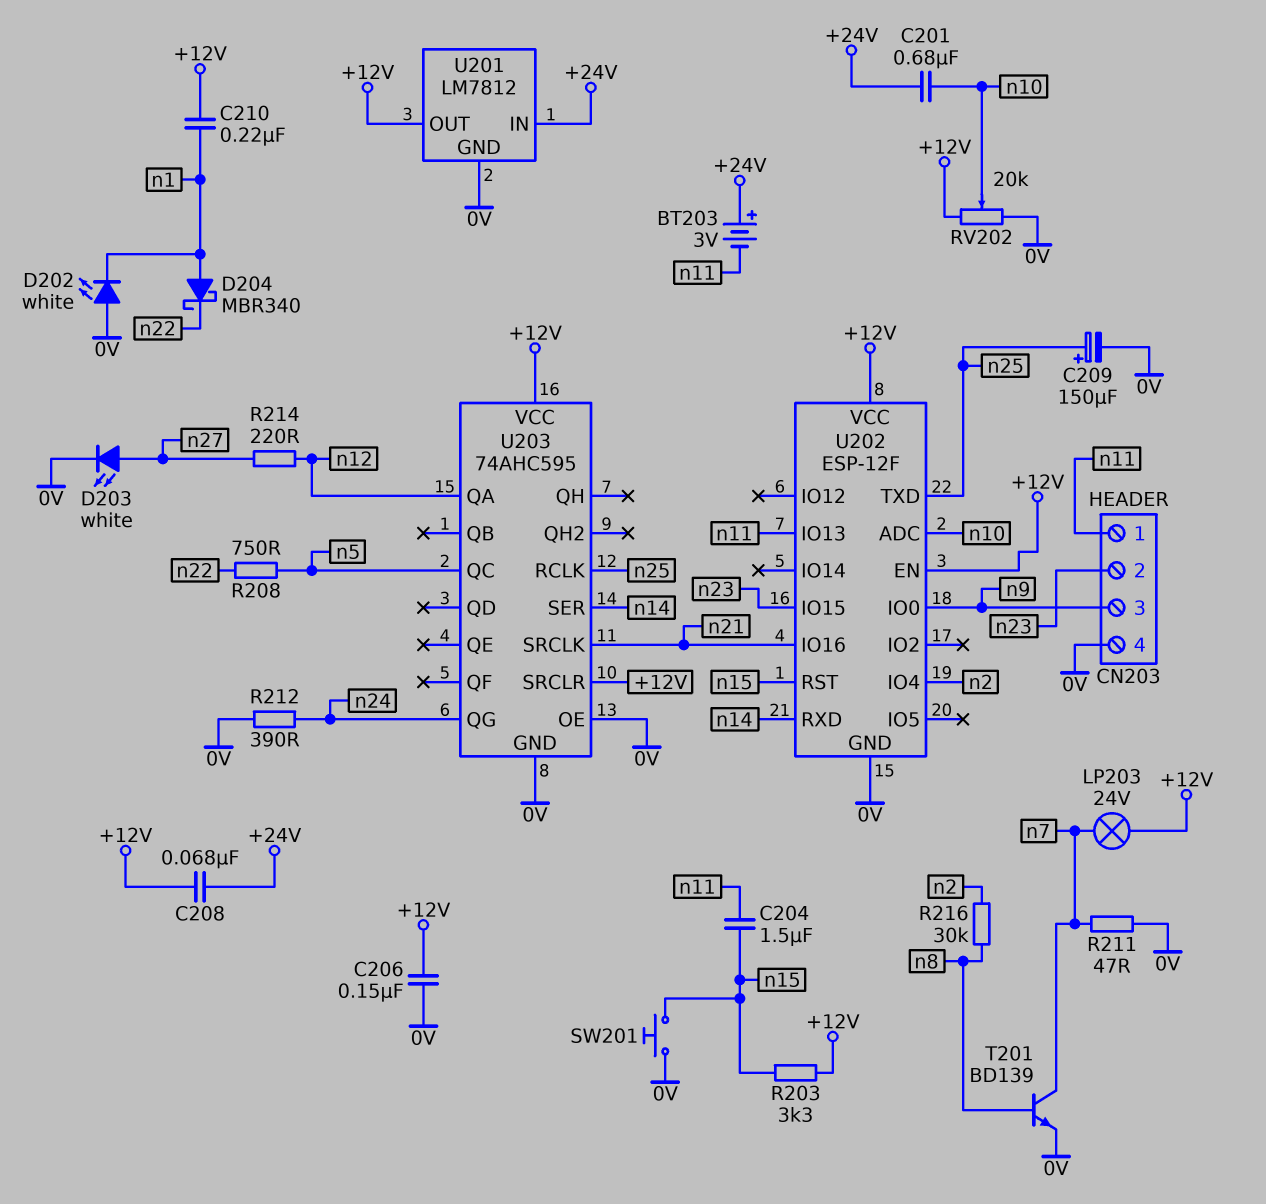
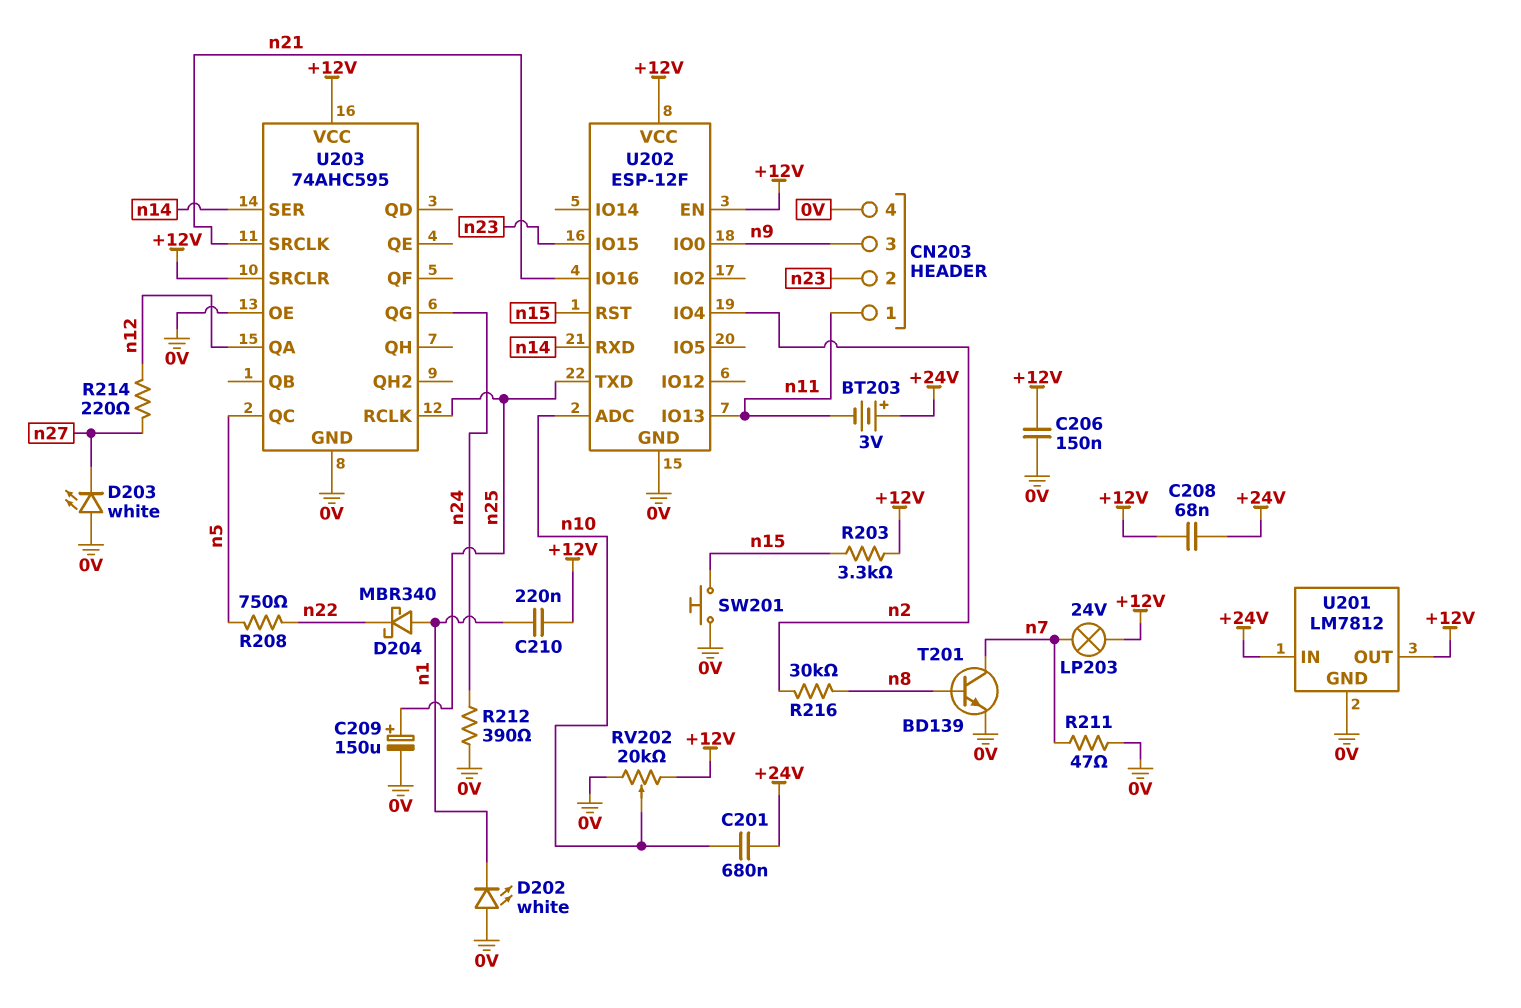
C204: 1.5uF (n11, n15) -> none
D203: LED white (A n27, K 0V) -> LED white (A 0V, K n27)

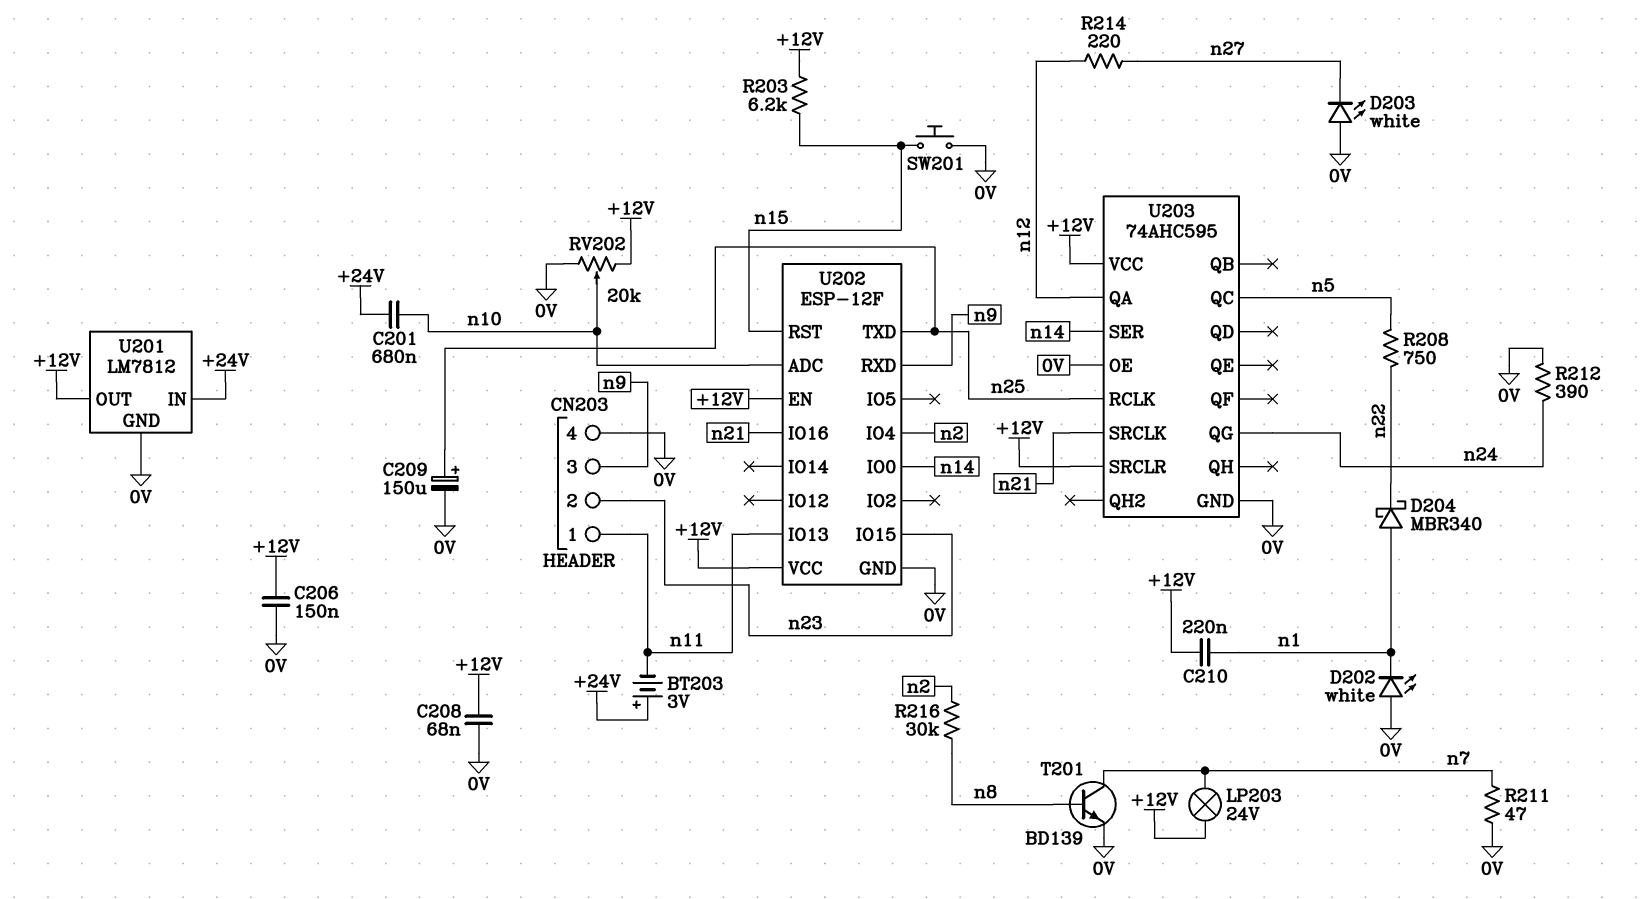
C208: 68nF (+12V, +24V) -> 68nF (+12V, 0V)
R203: 3.3k (+12V, n15) -> 6.2k (+12V, n15)
U202 pin IO0: n9 -> n14
U202 pin RXD: n14 -> n9

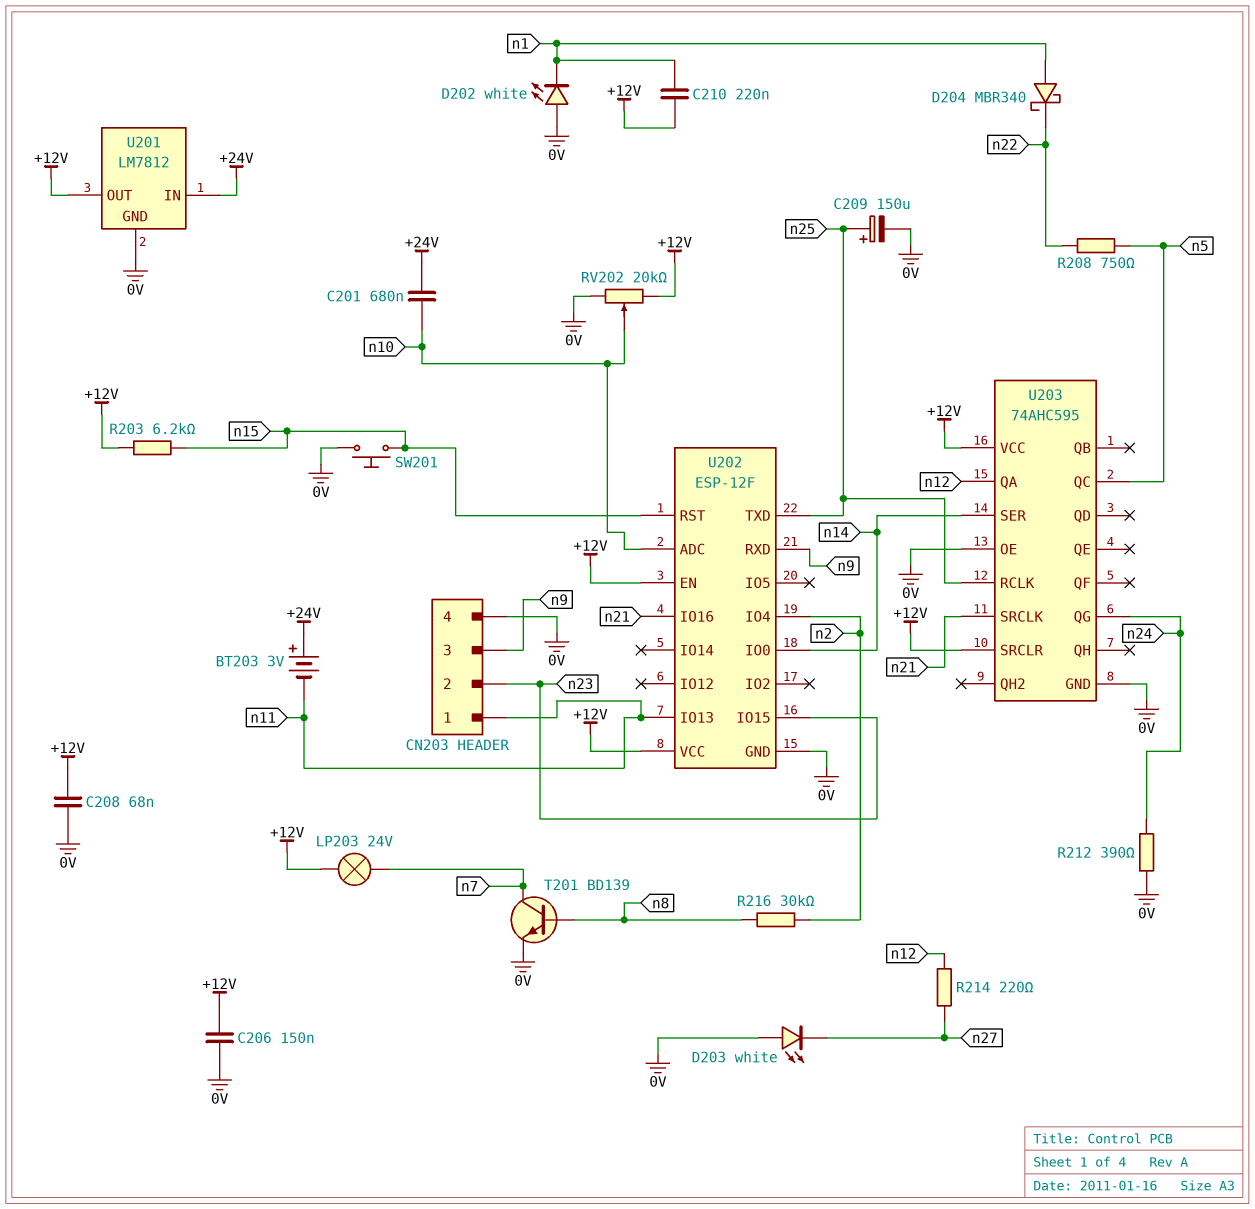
R211: 47 (0V, n7) -> none

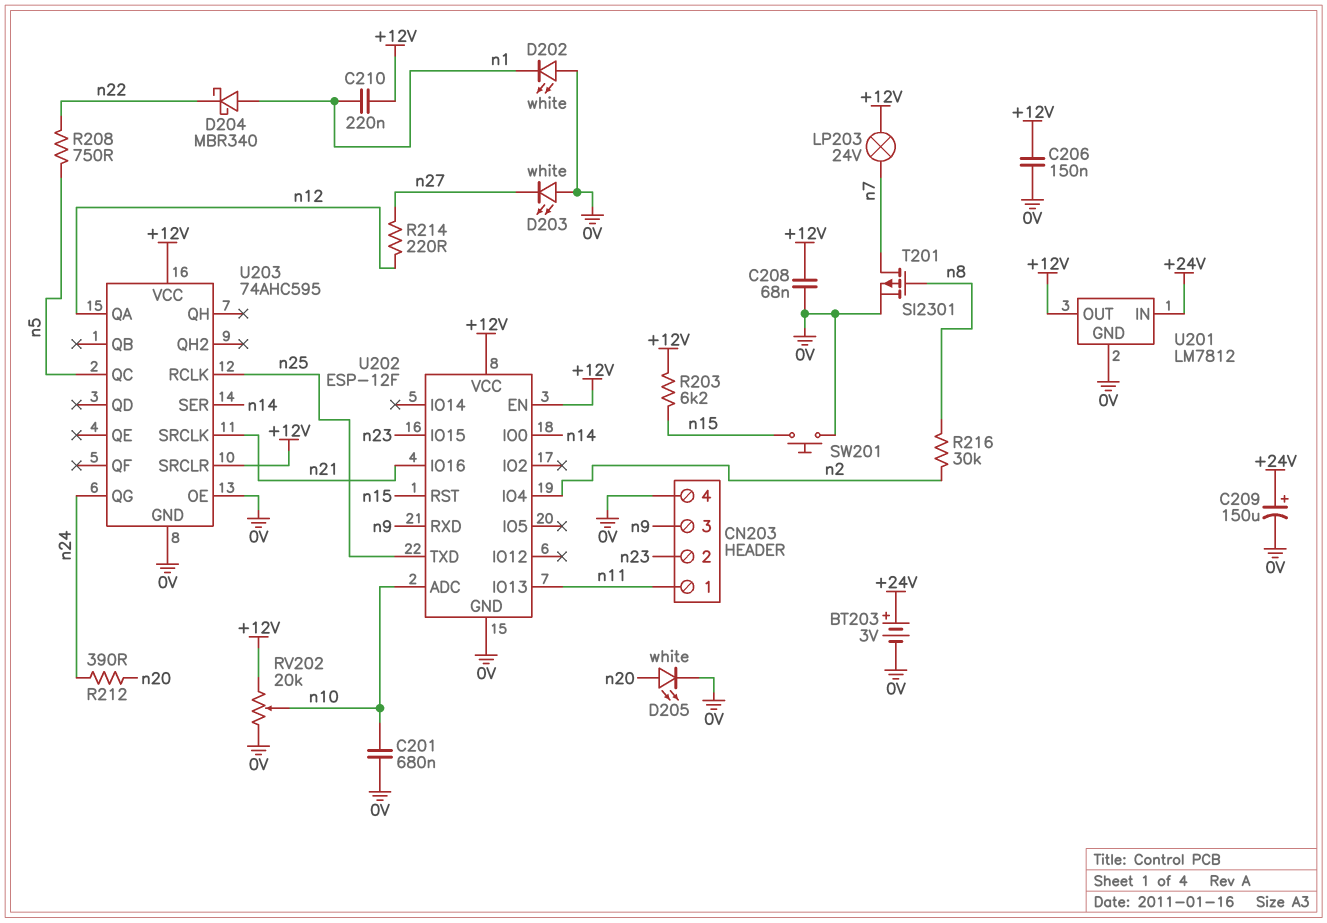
BT203: 3V (plus +24V, minus n11) -> 3V (plus +24V, minus 0V)
C201: 680nF (+24V, n10) -> 680nF (0V, n10)
C209: 150uF (plus n25, minus 0V) -> 150uF (plus +24V, minus 0V)
D205: none -> LED white (A n20, K 0V)
R212: 390 (0V, n24) -> 390 (n20, n24)
T201: NPN BD139 (B n8, C n7, E 0V) -> PMOS SI2301 (G n8, D n7, S 0V)

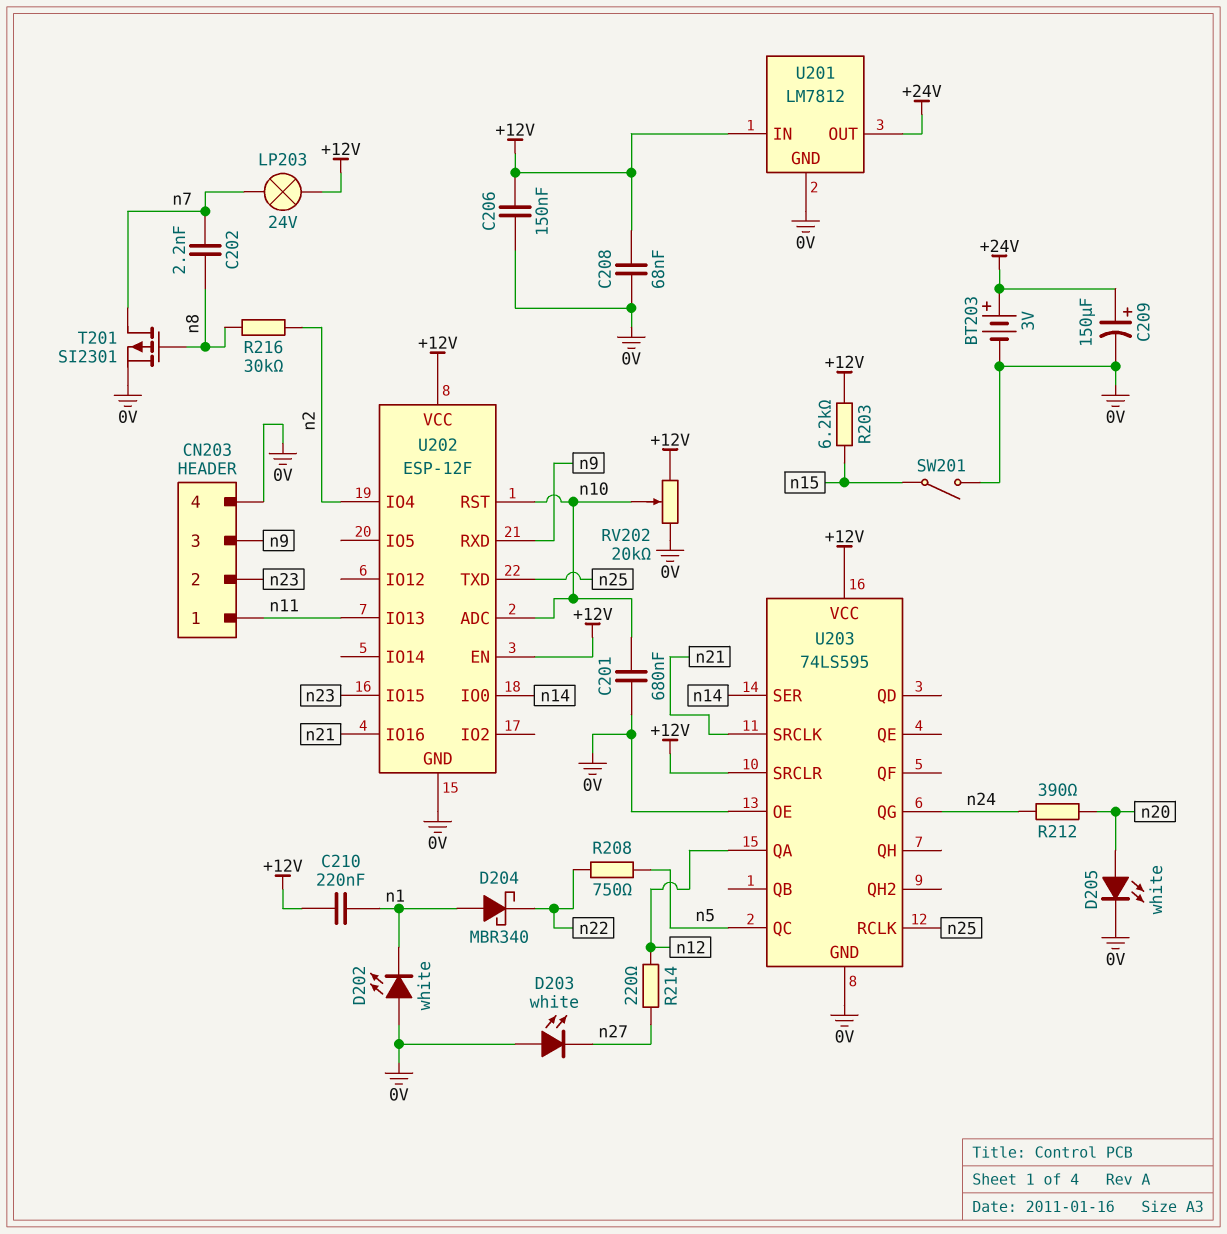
C202: none -> 2.2nF (n7, n8)
SW201: button (0V, n15) -> switch (0V, n15)
U201 pin IN: +24V -> +12V
U201 pin OUT: +12V -> +24V
U202 pin RST: n15 -> n10
U203: 74AHC595 -> 74LS595

